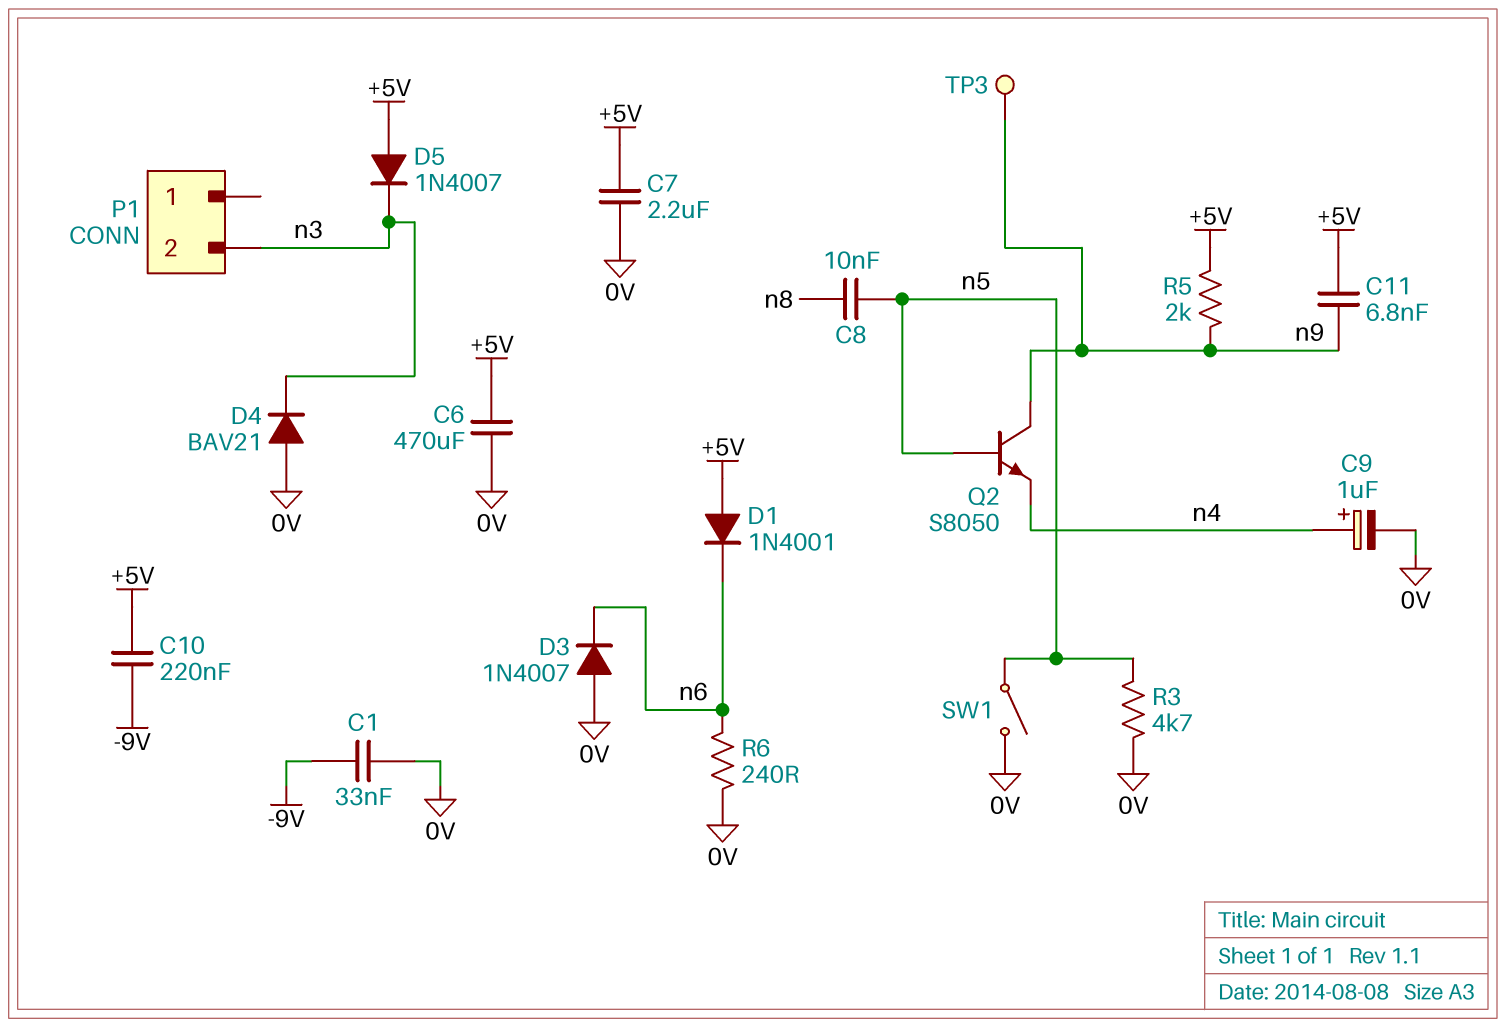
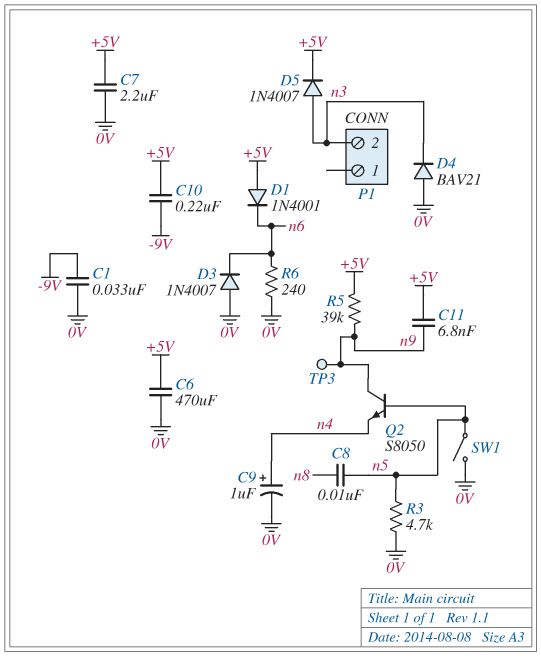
D5: diode 1N4007 (A +5V, K n3) -> diode 1N4007 (A n3, K +5V)
R5: 2k (+5V, n9) -> 39k (+5V, n9)

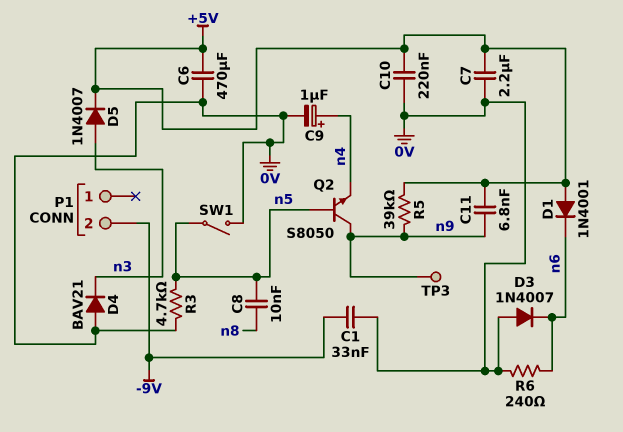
C10: 220nF (+5V, -9V) -> 220nF (+5V, 0V)
P1 pin 2: n3 -> -9V

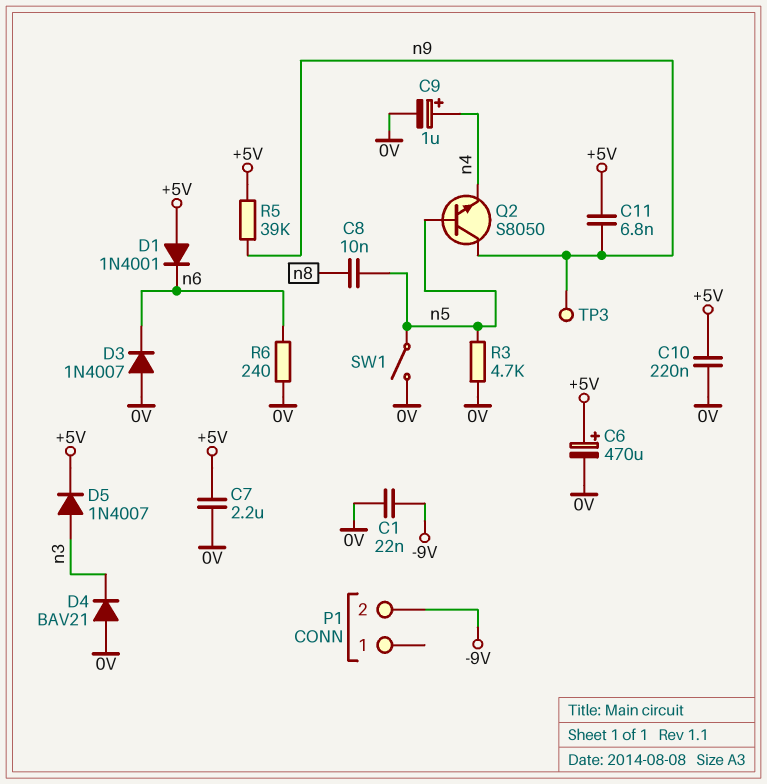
C1: 33nF (-9V, 0V) -> 22nF (-9V, 0V)
C6: 470uF (+5V, 0V) -> 470uF (plus +5V, minus 0V)

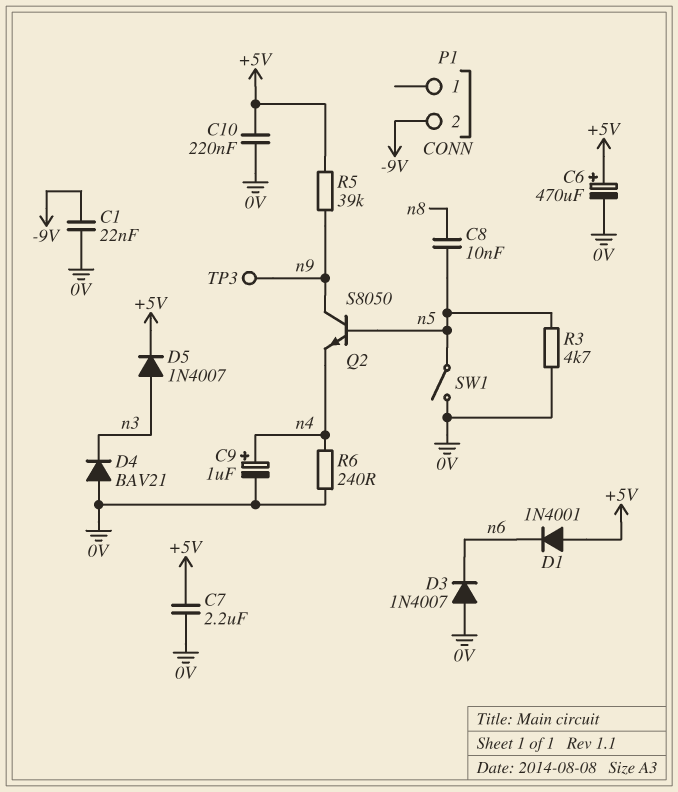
C11: 6.8nF (+5V, n9) -> none
R6: 240 (0V, n6) -> 240 (0V, n4)

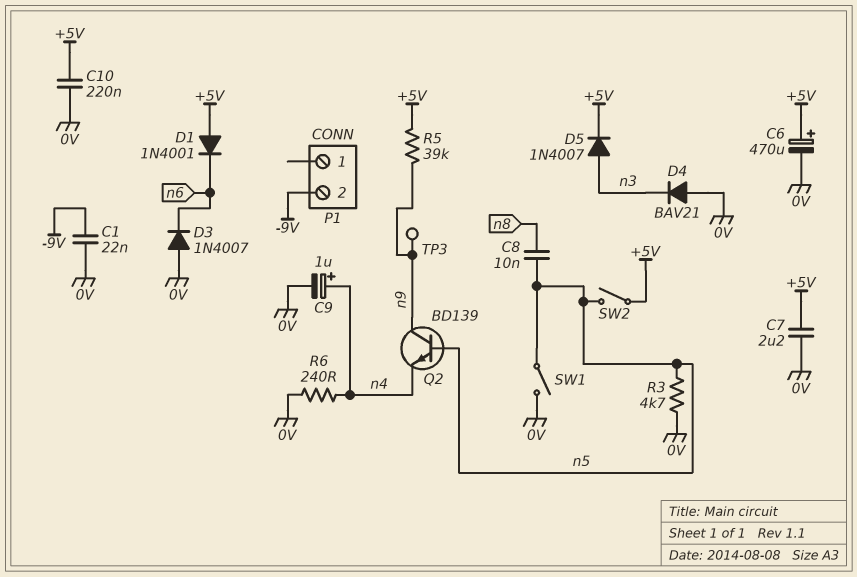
Q2: NPN S8050 (B n5, C n9, E n4) -> NPN BD139 (B n5, C n9, E n4)
SW2: none -> switch (+5V, n5)

